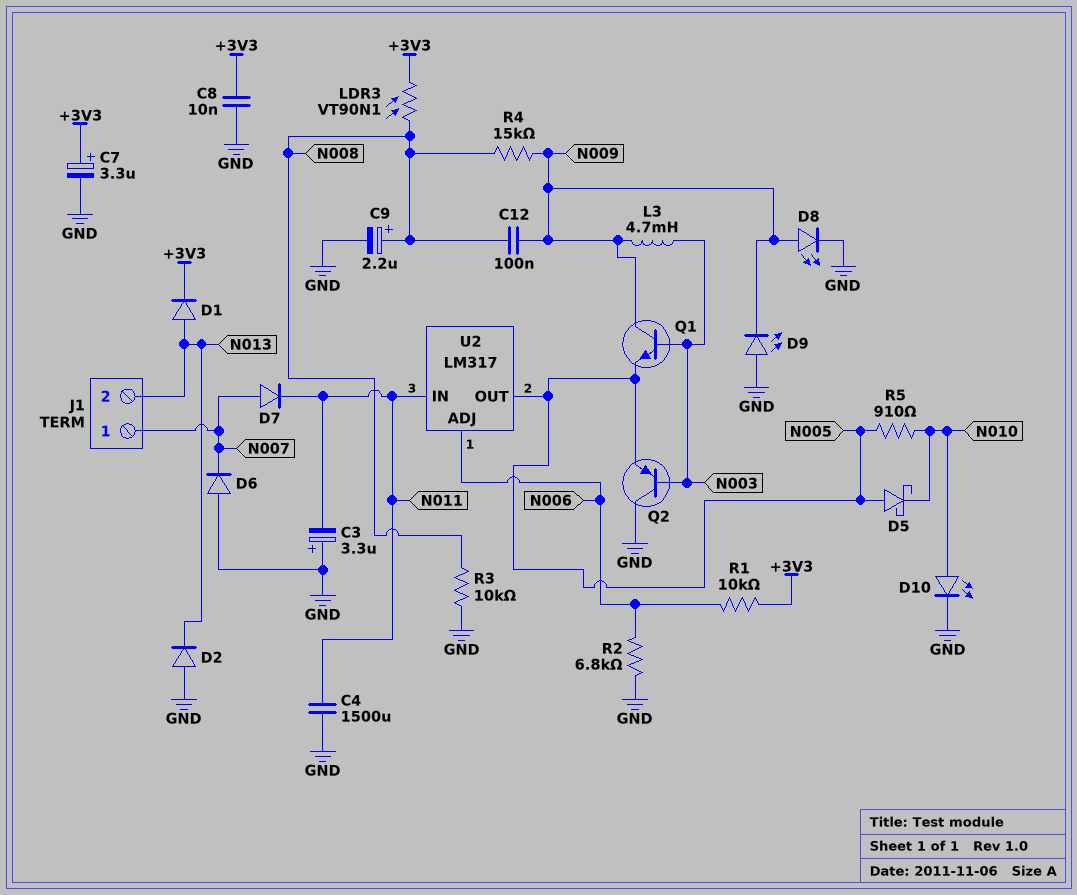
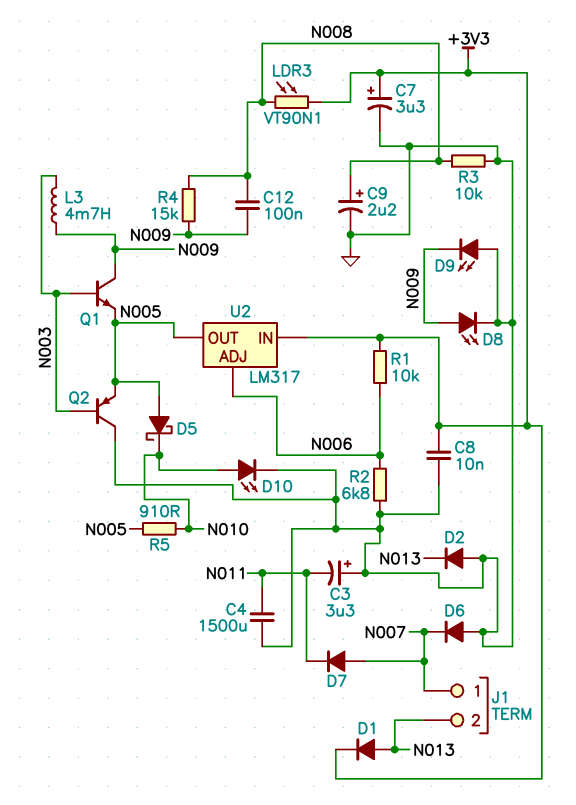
U2 pin IN: N011 -> +3V3

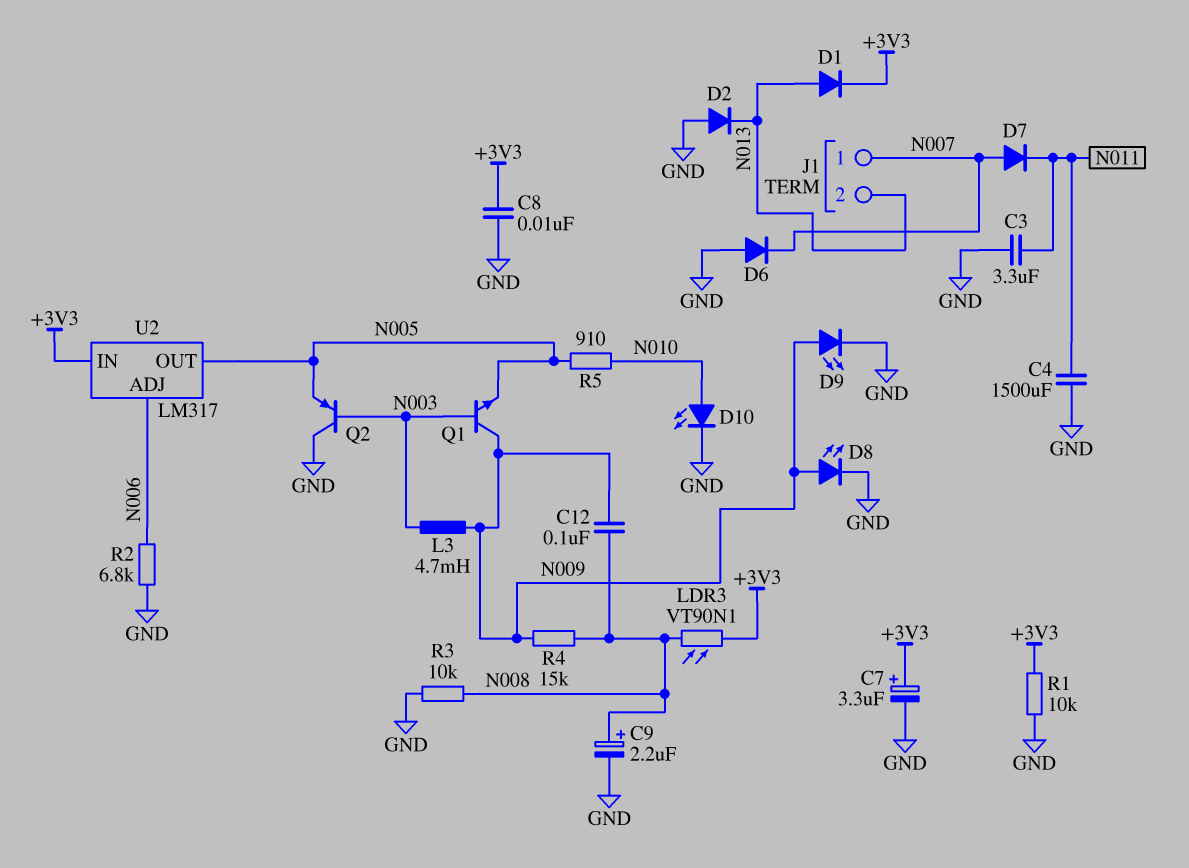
C3: 3.3uF (plus GND, minus N011) -> 3.3uF (GND, N011)
D5: schottky (A N005, K N010) -> none
D9: LED (A GND, K N009) -> LED (A N009, K GND)
R1: 10k (+3V3, N006) -> 10k (+3V3, GND)

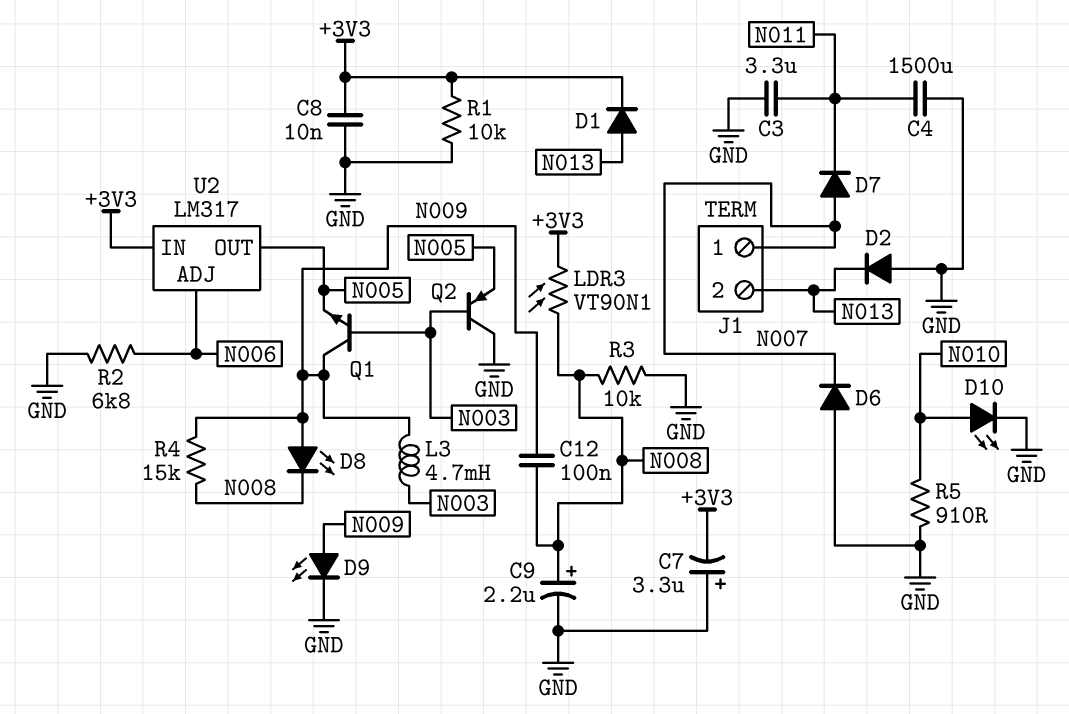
C7: 3.3uF (plus +3V3, minus GND) -> 3.3uF (plus GND, minus +3V3)
D8: LED (A N009, K GND) -> LED (A N009, K N008)
R5: 910 (N005, N010) -> 910 (GND, N010)

